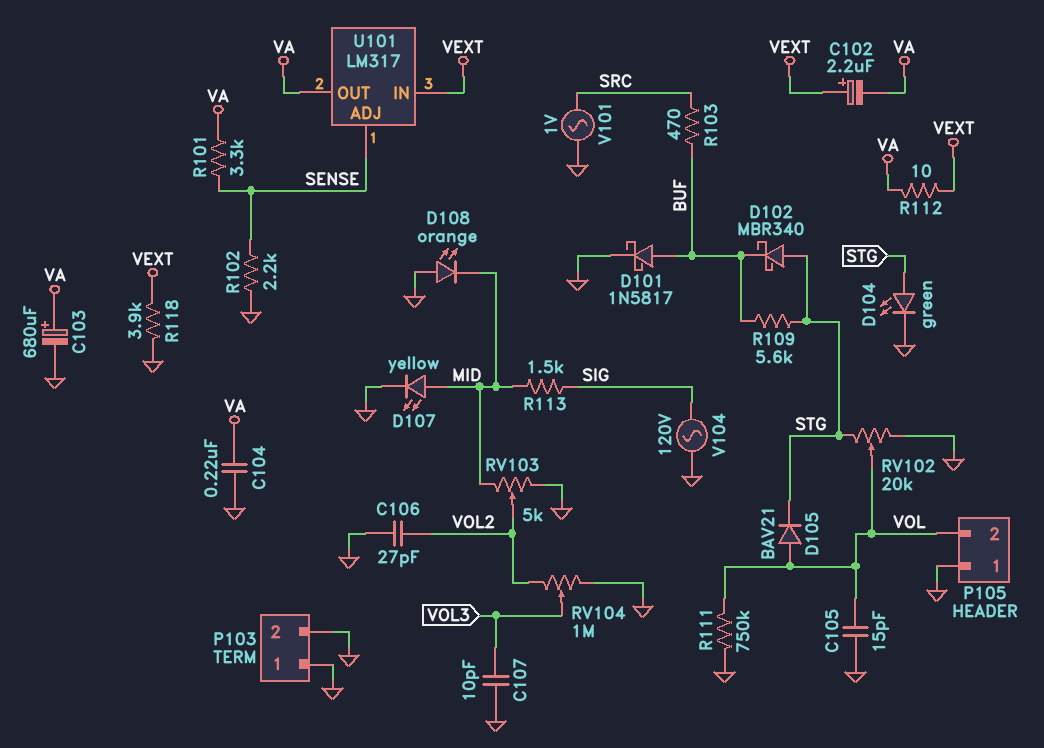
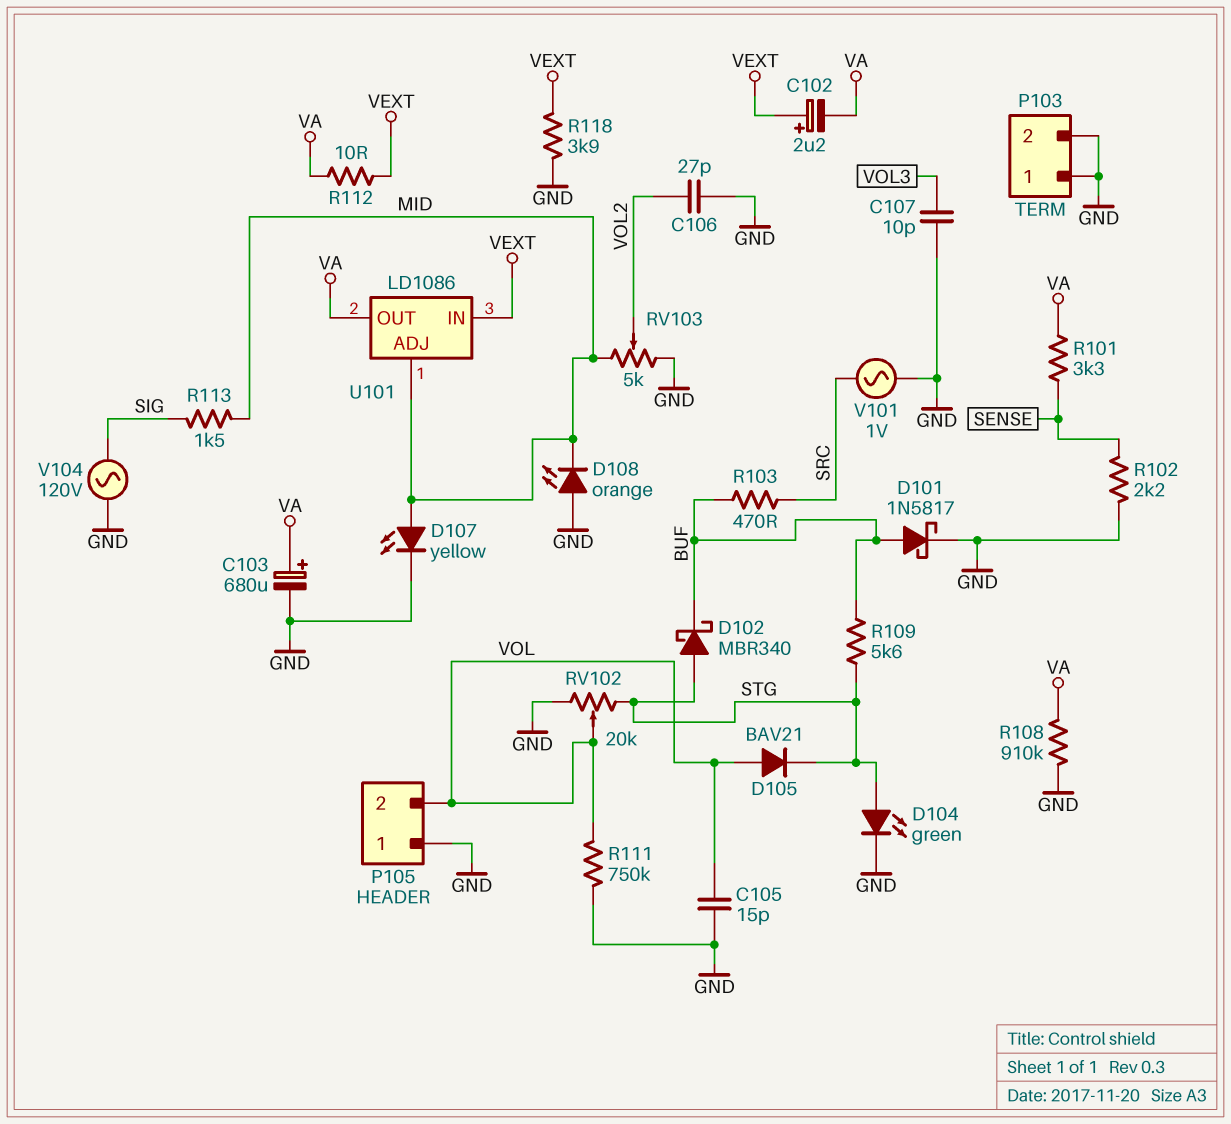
C104: 220nF (GND, VA) -> none
R108: none -> 910k (GND, VA)
RV104: 1M (GND, VOL2, wiper VOL3) -> none
U101: LM317 -> LD1086
U101 pin ADJ: SENSE -> MID

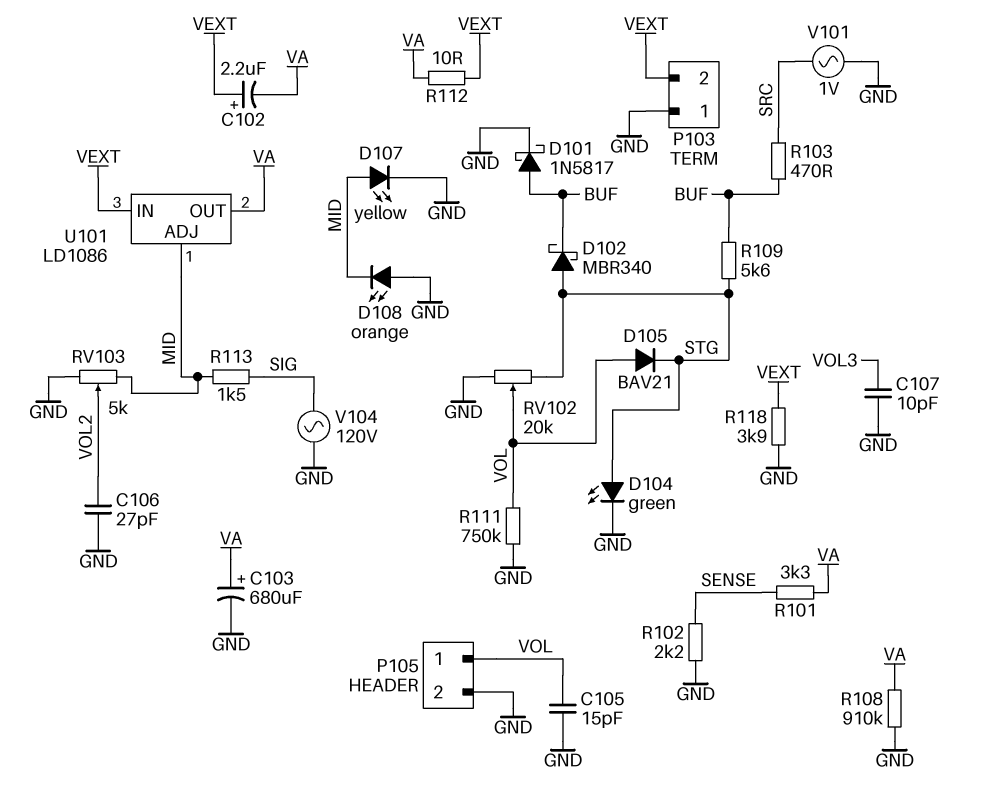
P103 pin 2: GND -> VEXT
P105 pin 1: GND -> VOL
P105 pin 2: VOL -> GND

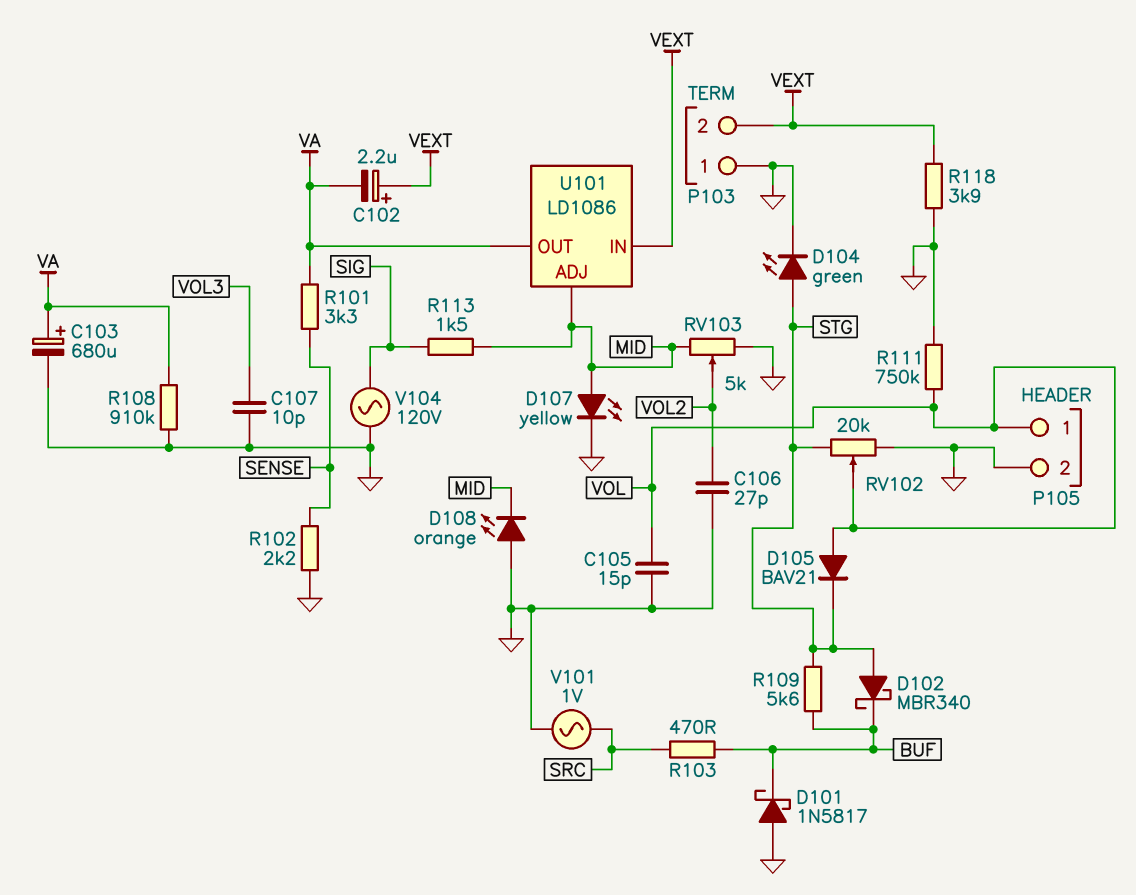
D101: schottky 1N5817 (A BUF, K GND) -> schottky 1N5817 (A GND, K BUF)
R112: 10 (VA, VEXT) -> none

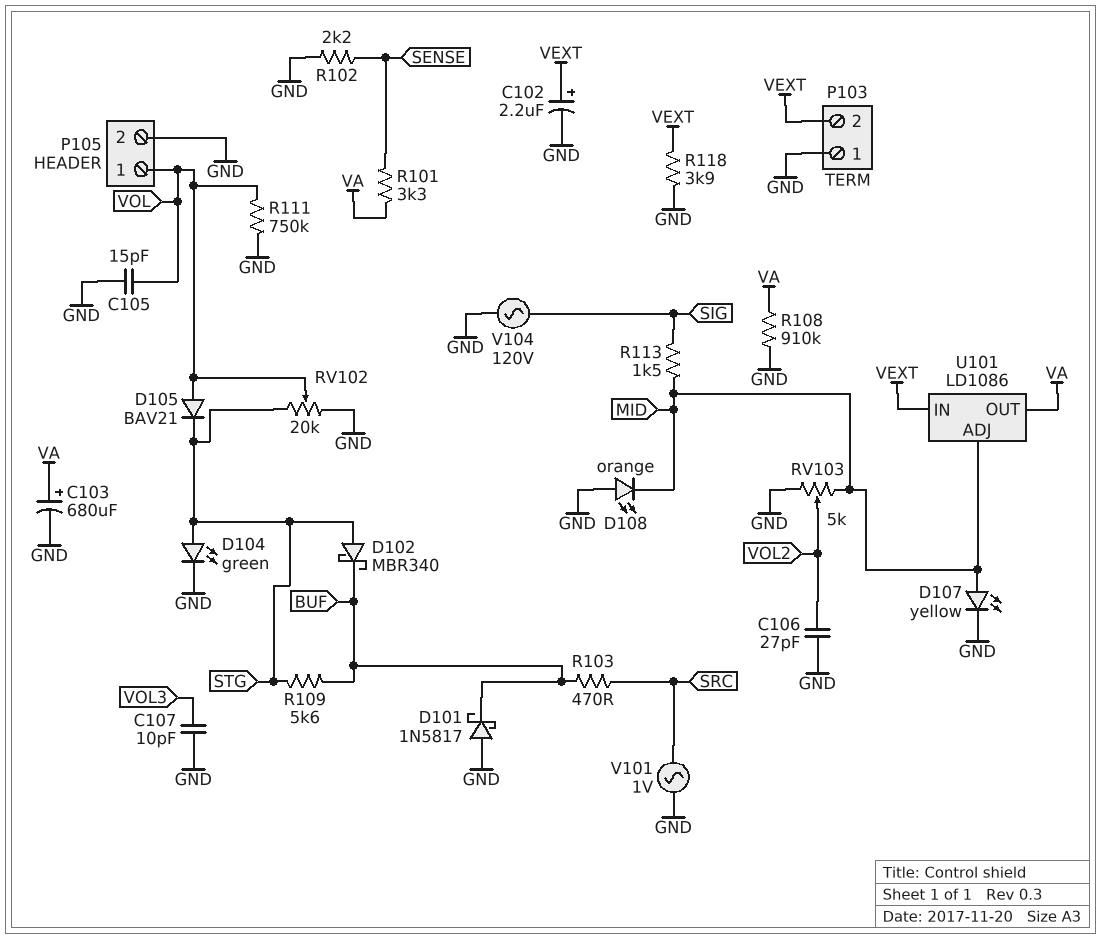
C102: 2.2uF (plus VEXT, minus VA) -> 2.2uF (plus VEXT, minus GND)

